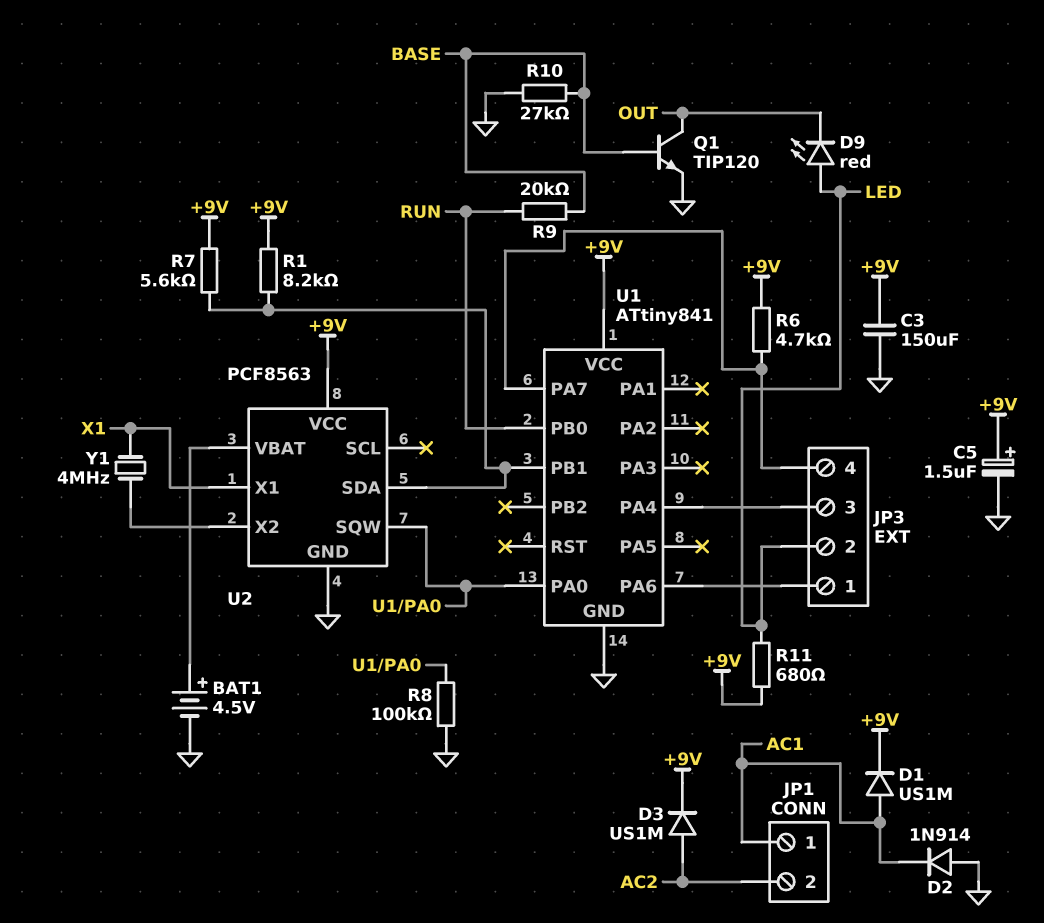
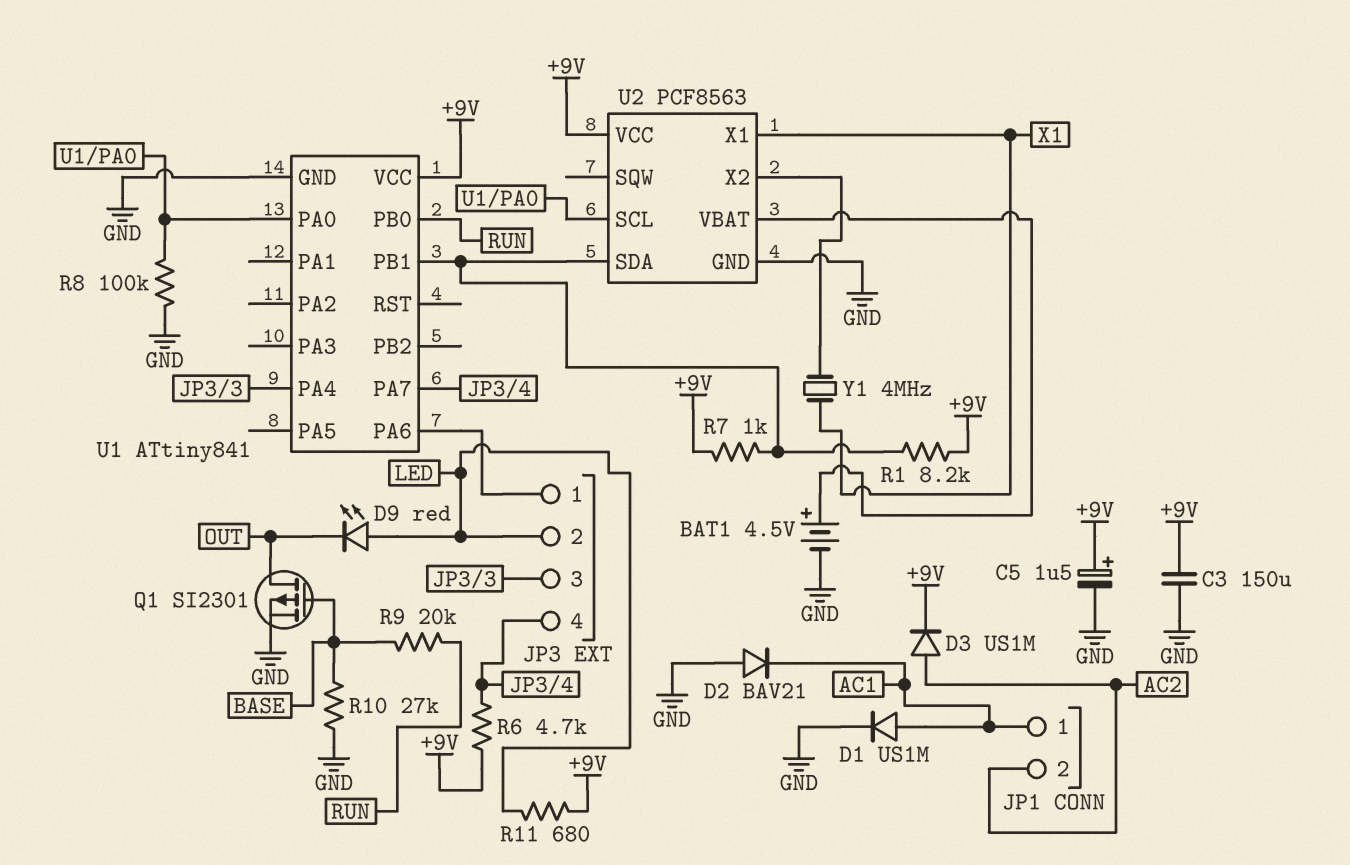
D1: diode US1M (A AC1, K +9V) -> diode US1M (A AC1, K GND)
D2: diode 1N914 (A GND, K AC1) -> diode BAV21 (A GND, K AC1)
Q1: NPN TIP120 (B BASE, C OUT, E GND) -> PMOS SI2301 (G BASE, D OUT, S GND)
R7: 5.6k (+9V, U1/PB1) -> 1k (+9V, U1/PB1)
U2 pin SCL: none -> U1/PA0
U2 pin SQW: U1/PA0 -> none

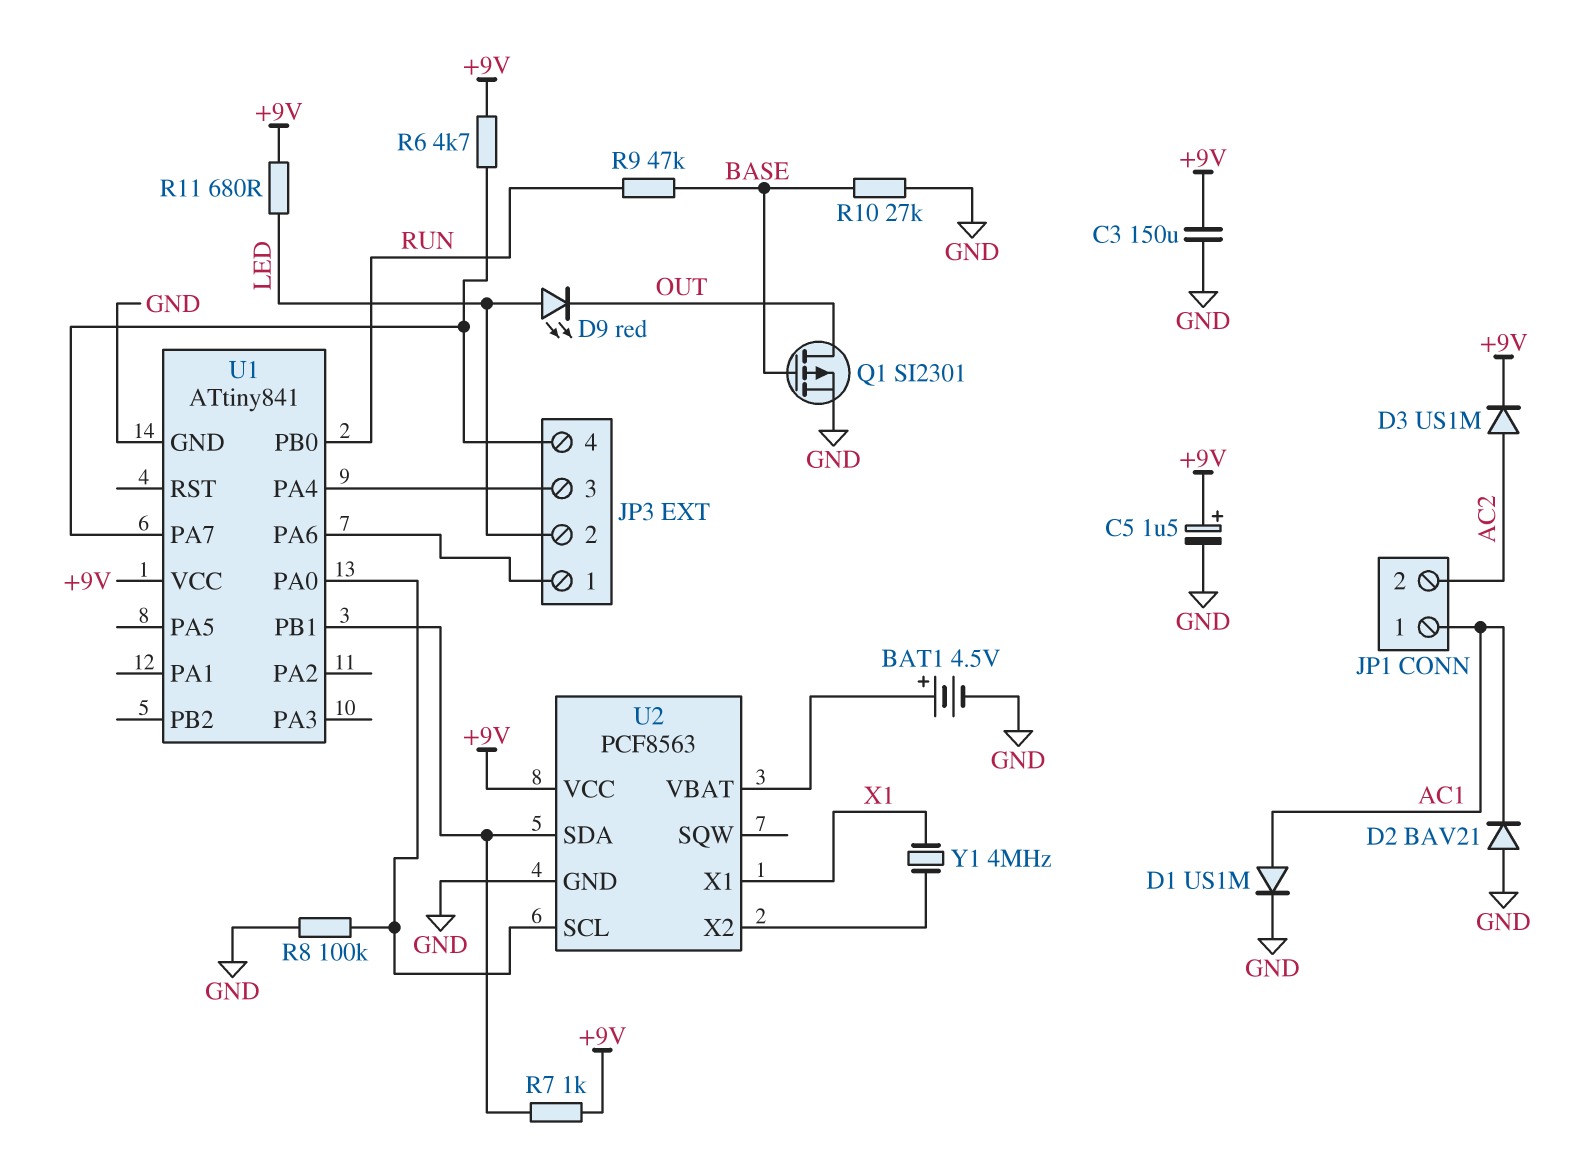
R1: 8.2k (+9V, U1/PB1) -> none
R9: 20k (BASE, RUN) -> 47k (BASE, RUN)

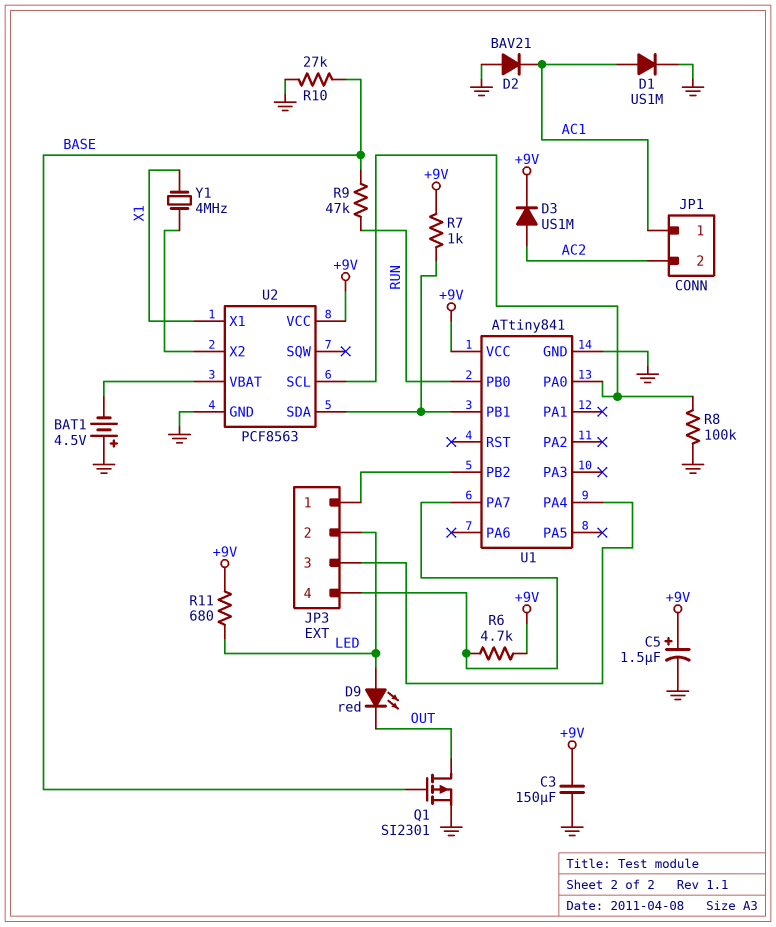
BAT1: 4.5V (plus U2/VBAT, minus GND) -> 4.5V (plus GND, minus U2/VBAT)
U1 pin PA6: JP3/1 -> none
U1 pin PB2: none -> JP3/1

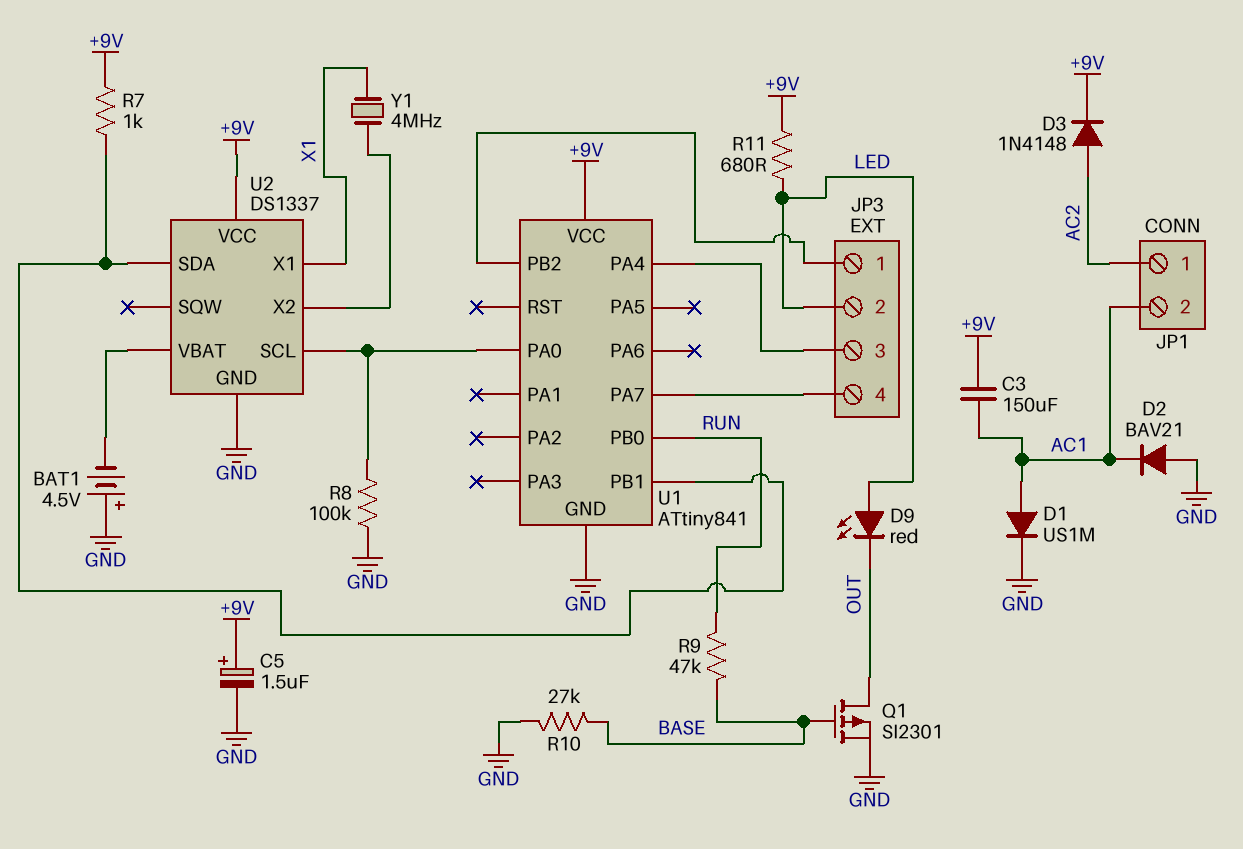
C3: 150uF (+9V, GND) -> 150uF (+9V, AC1)
D3: diode US1M (A AC2, K +9V) -> diode 1N4148 (A AC2, K +9V)
JP1 pin 1: AC1 -> AC2
JP1 pin 2: AC2 -> AC1
R6: 4.7k (+9V, JP3/4) -> none
U2: PCF8563 -> DS1337

